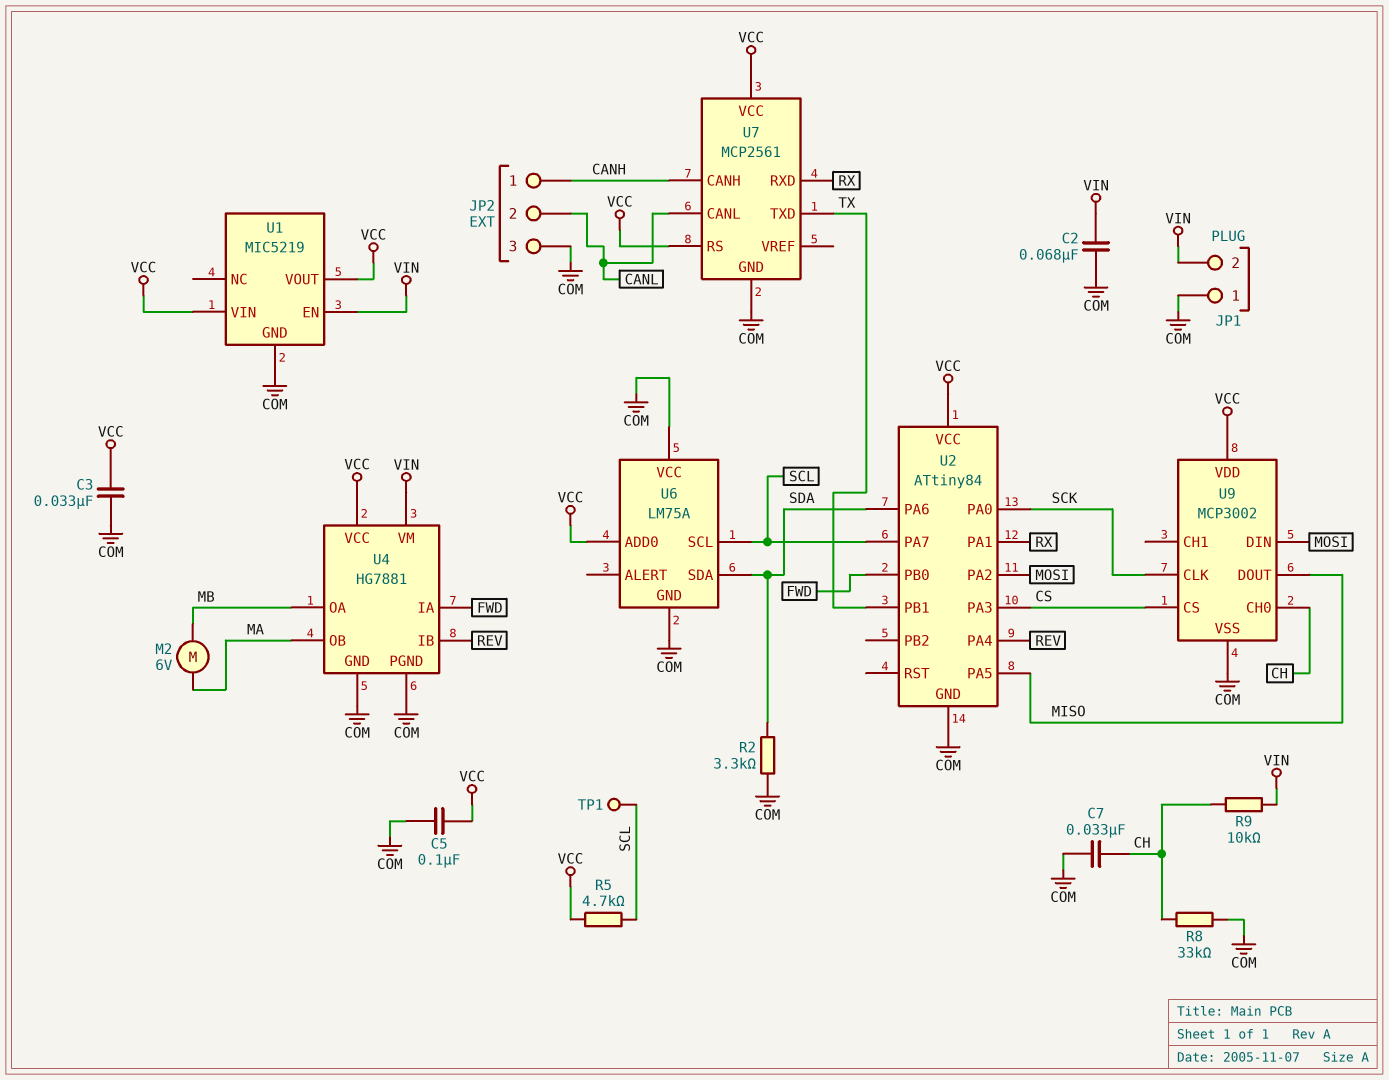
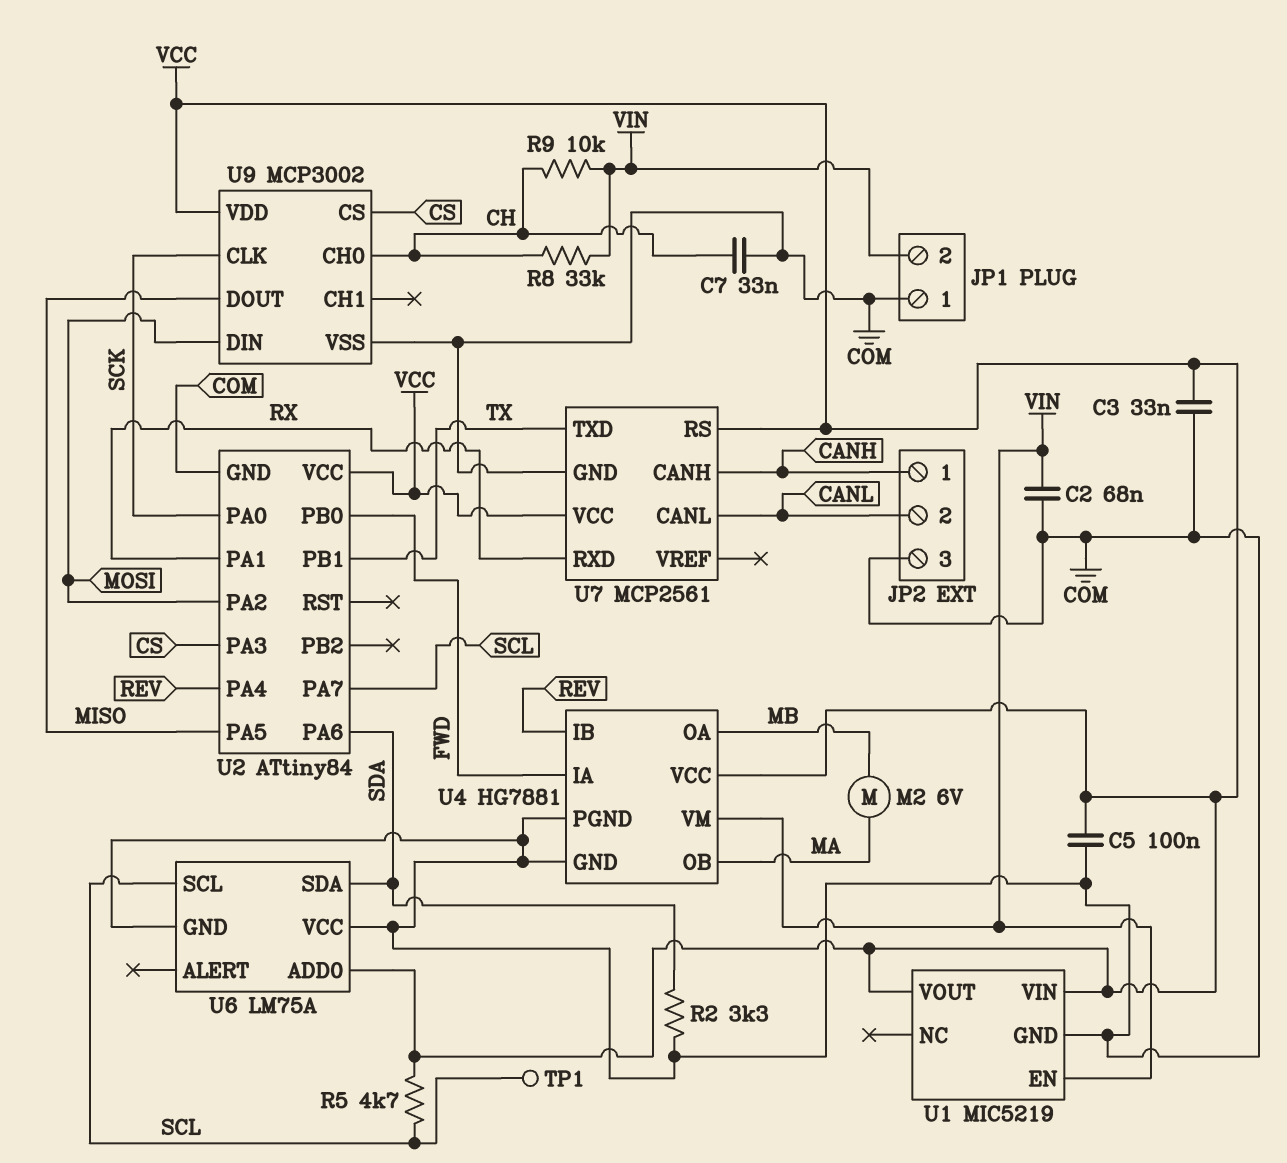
R8: 33k (CH, COM) -> 33k (CH, VIN)

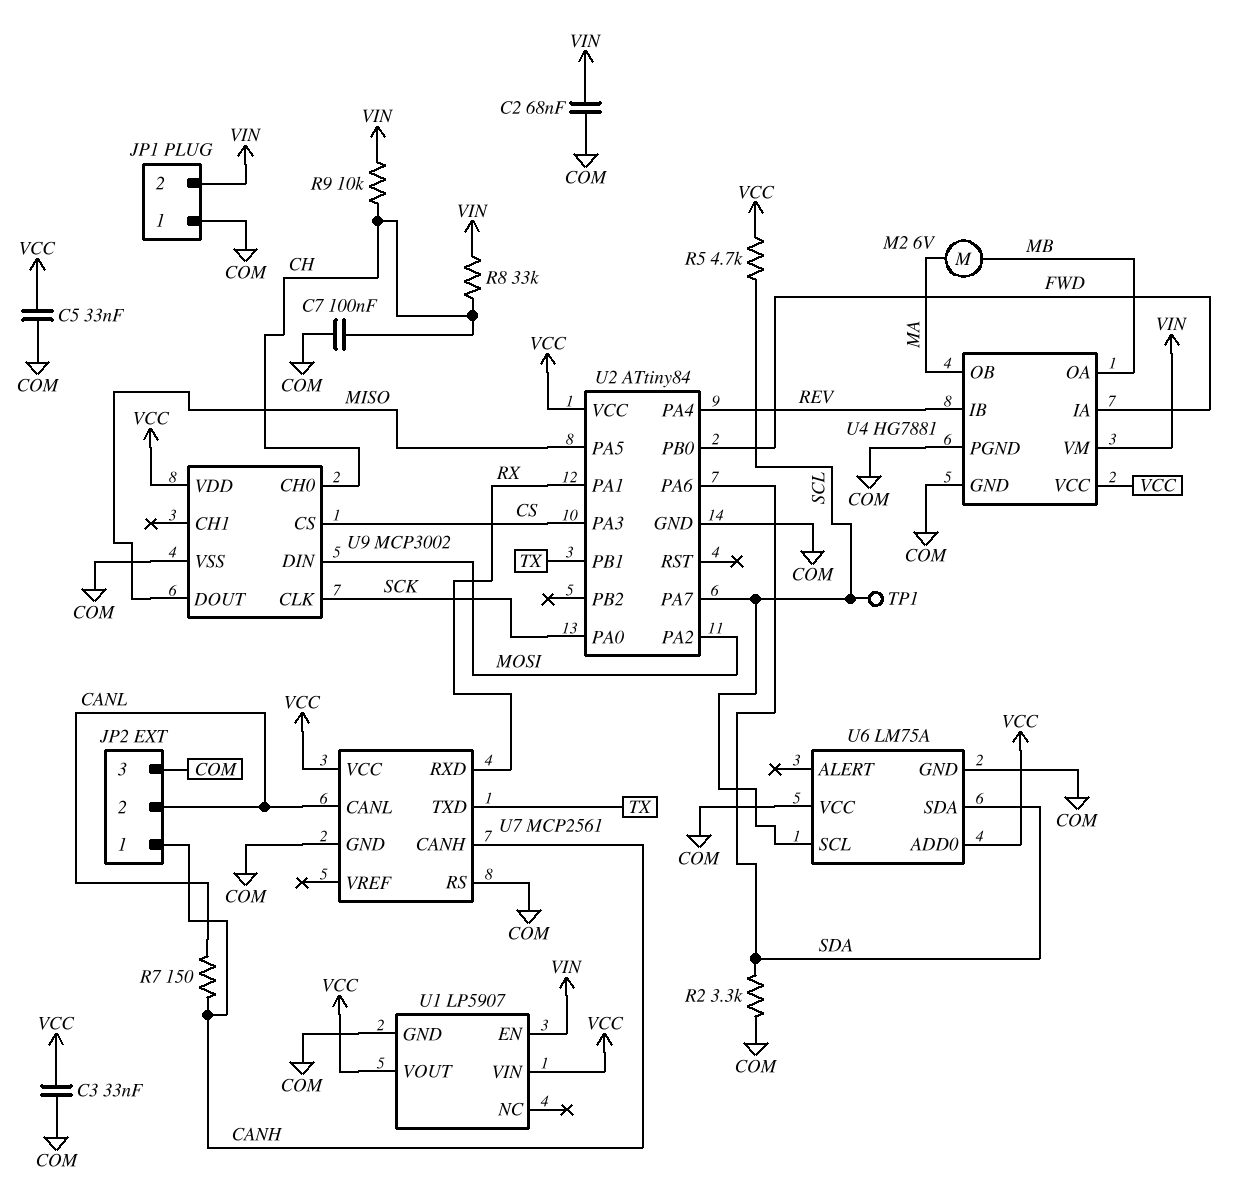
C5: 100nF (COM, VCC) -> 33nF (COM, VCC)
C7: 33nF (CH, COM) -> 100nF (CH, COM)
R7: none -> 150 (CANH, CANL)
U1: MIC5219 -> LP5907
U7 pin RS: VCC -> COM

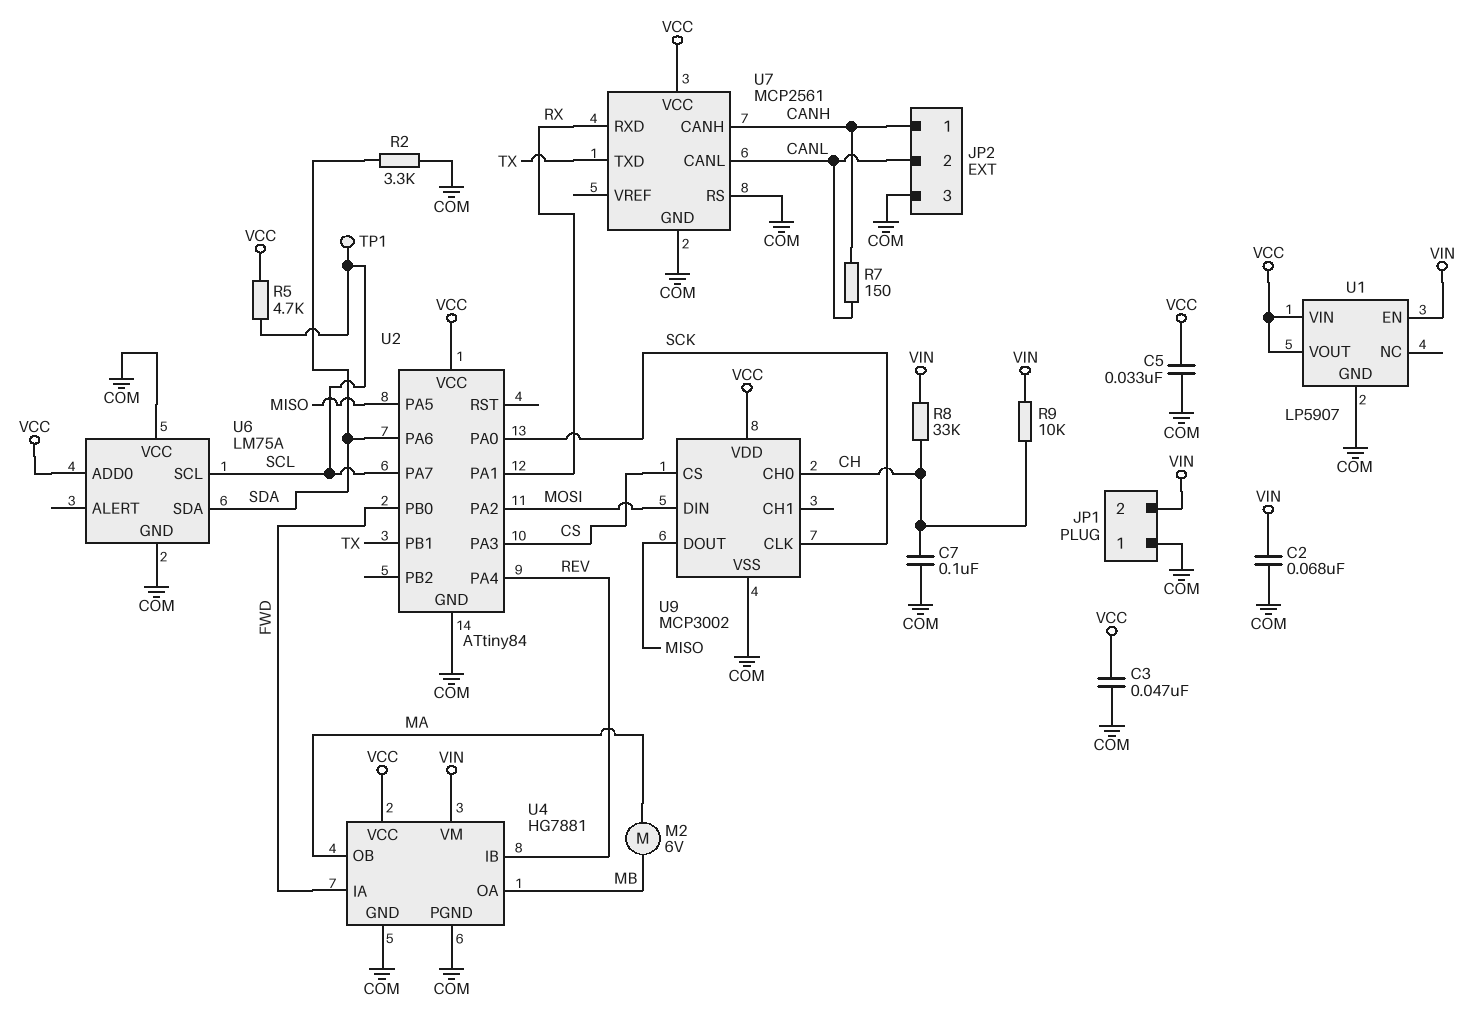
C3: 33nF (COM, VCC) -> 47nF (COM, VCC)

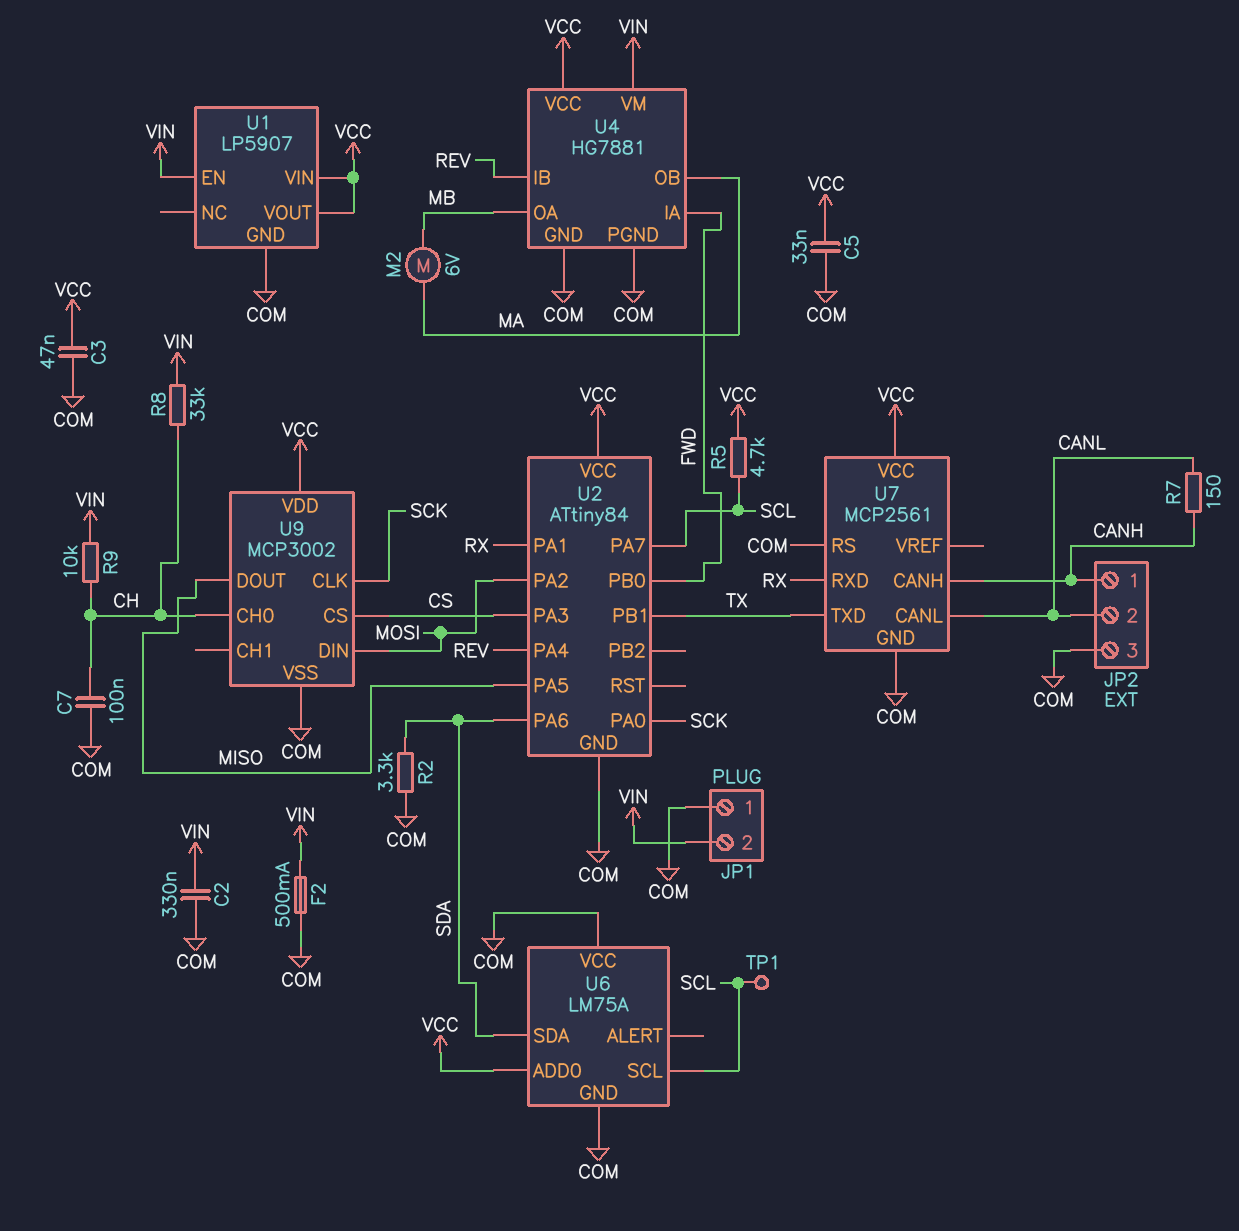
C2: 68nF (COM, VIN) -> 330nF (COM, VIN)
F2: none -> 500mA (COM, VIN)

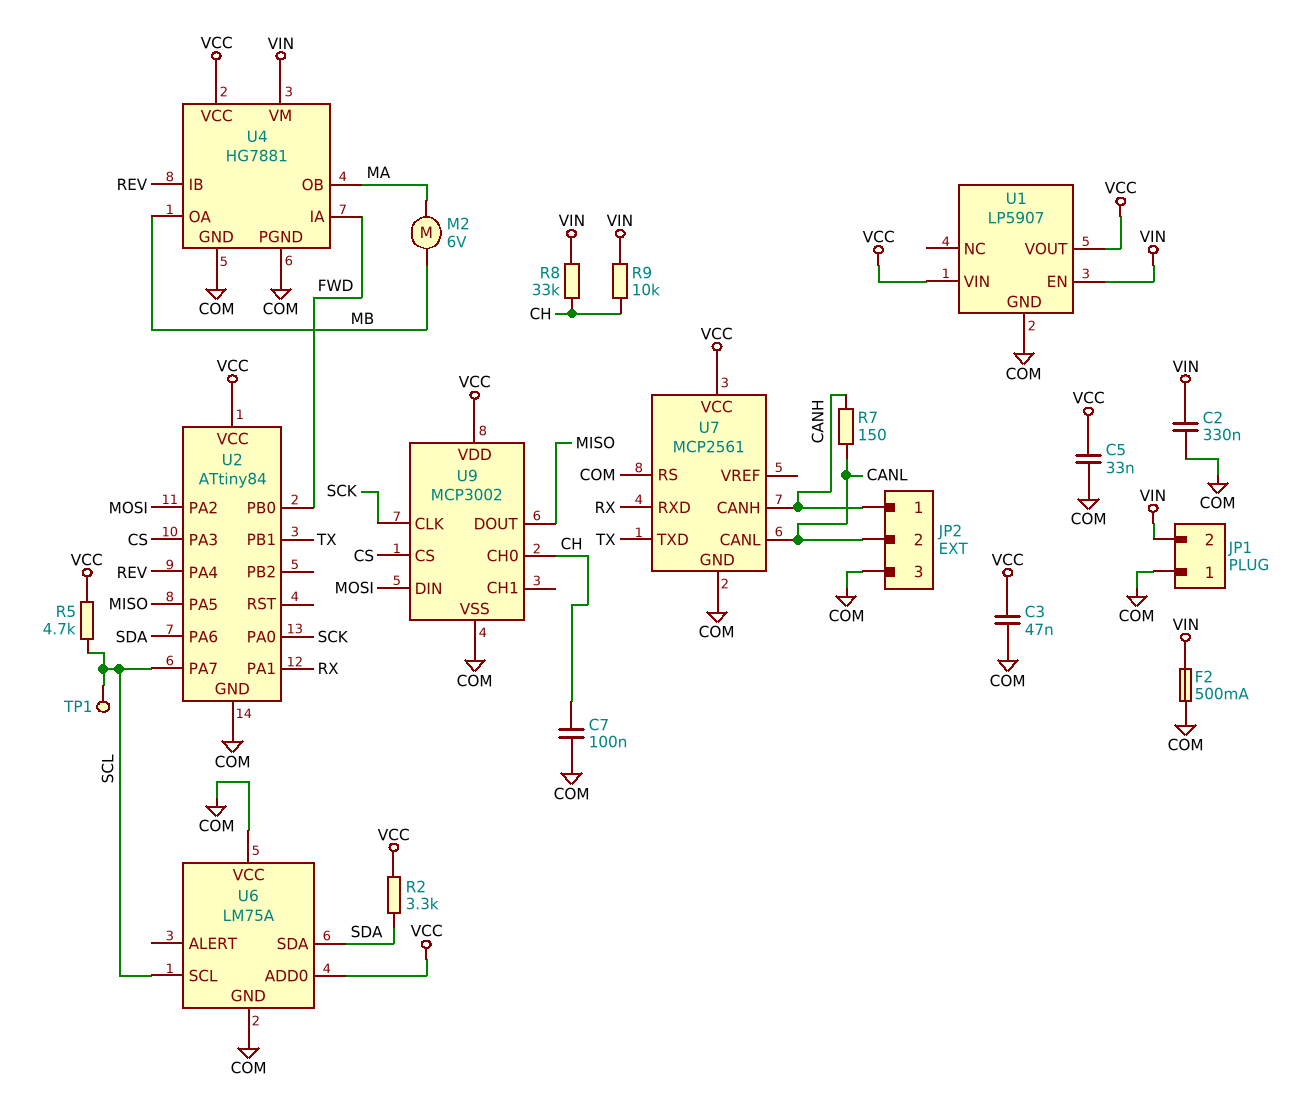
R2: 3.3k (COM, SDA) -> 3.3k (SDA, VCC)

